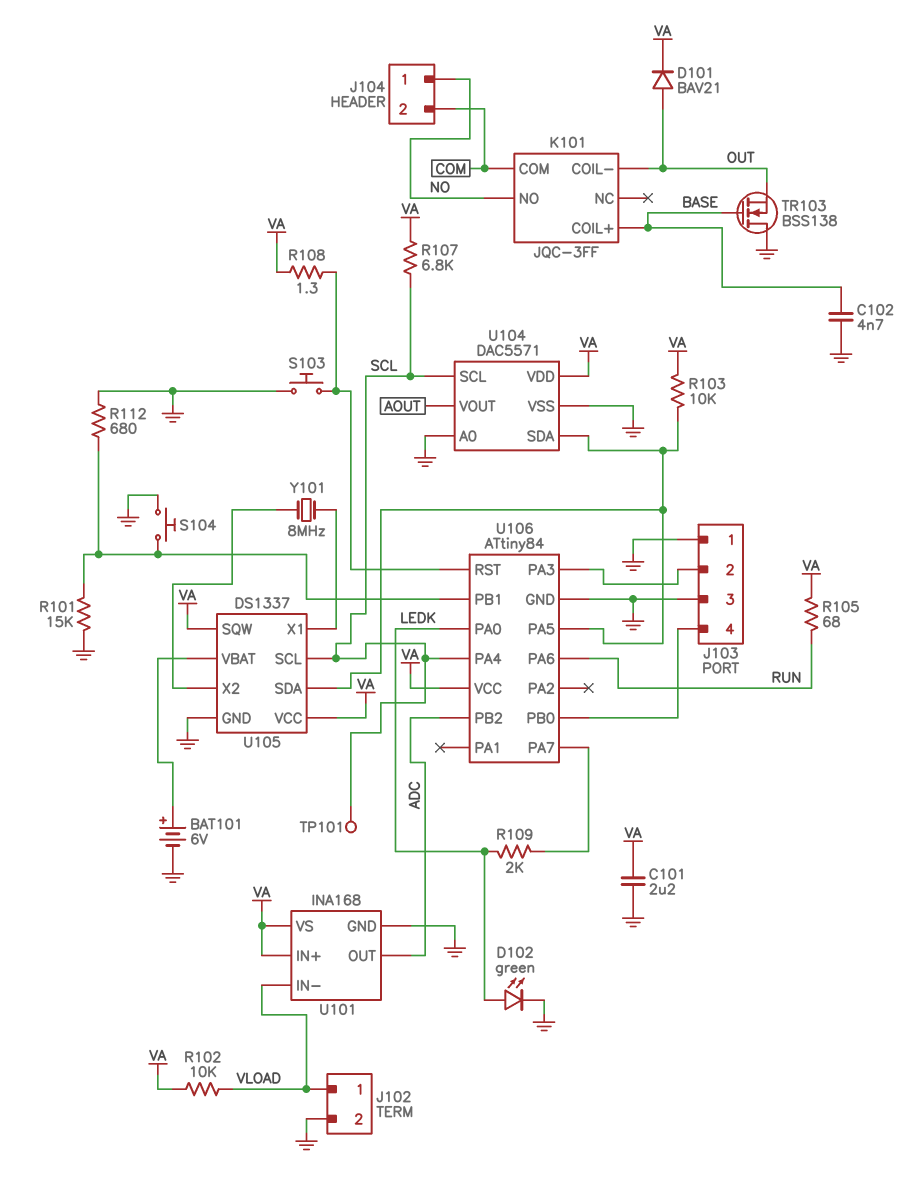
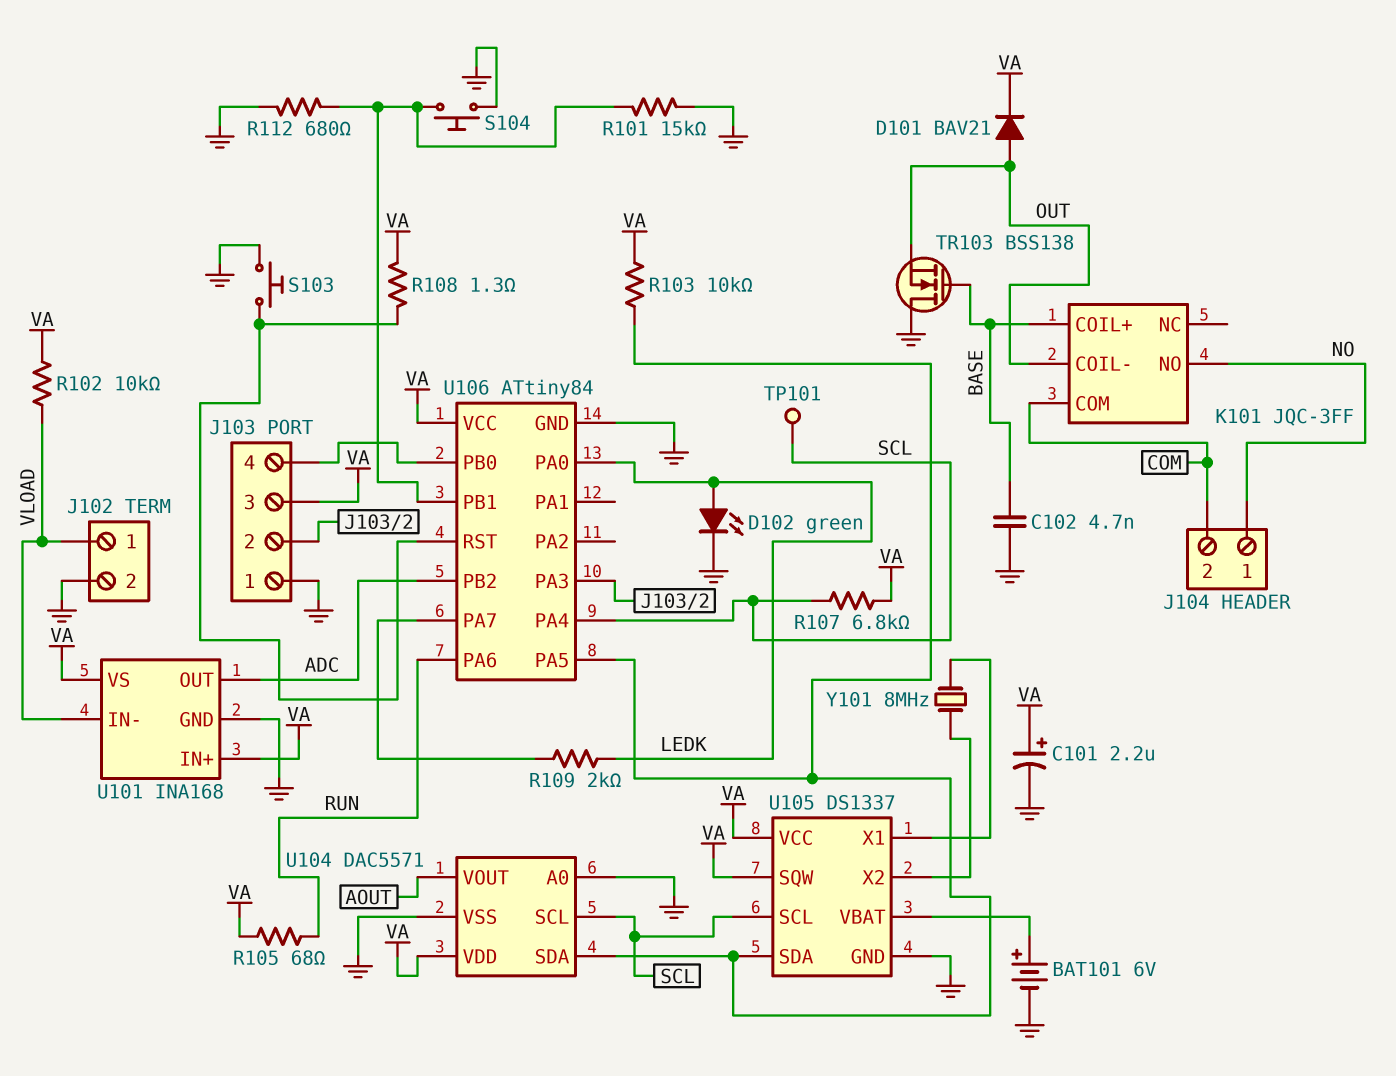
C101: 2.2uF (GND, VA) -> 2.2uF (plus VA, minus GND)
J103 pin 3: GND -> VA

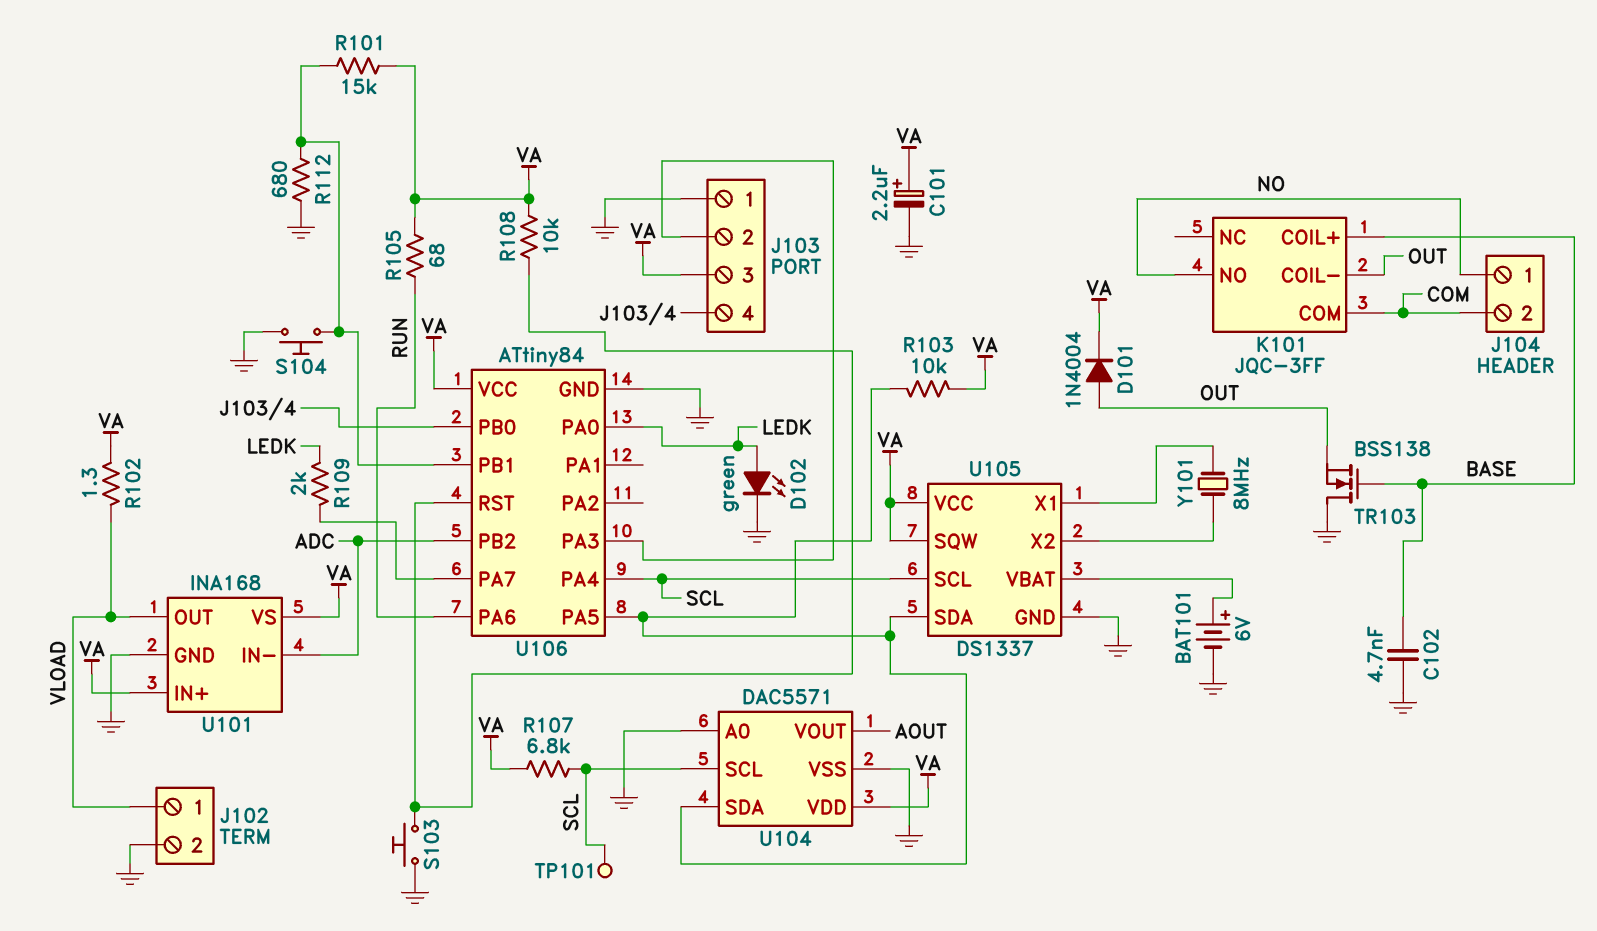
D101: diode BAV21 (A OUT, K VA) -> diode 1N4004 (A OUT, K VA)
R101: 15k (GND, U106/PB1) -> 15k (U106/PB1, VA)
R102: 10k (VA, VLOAD) -> 1.3 (VA, VLOAD)
R108: 1.3 (U106/RST, VA) -> 10k (U106/RST, VA)
U101 pin IN-: VLOAD -> ADC
U101 pin OUT: ADC -> VLOAD

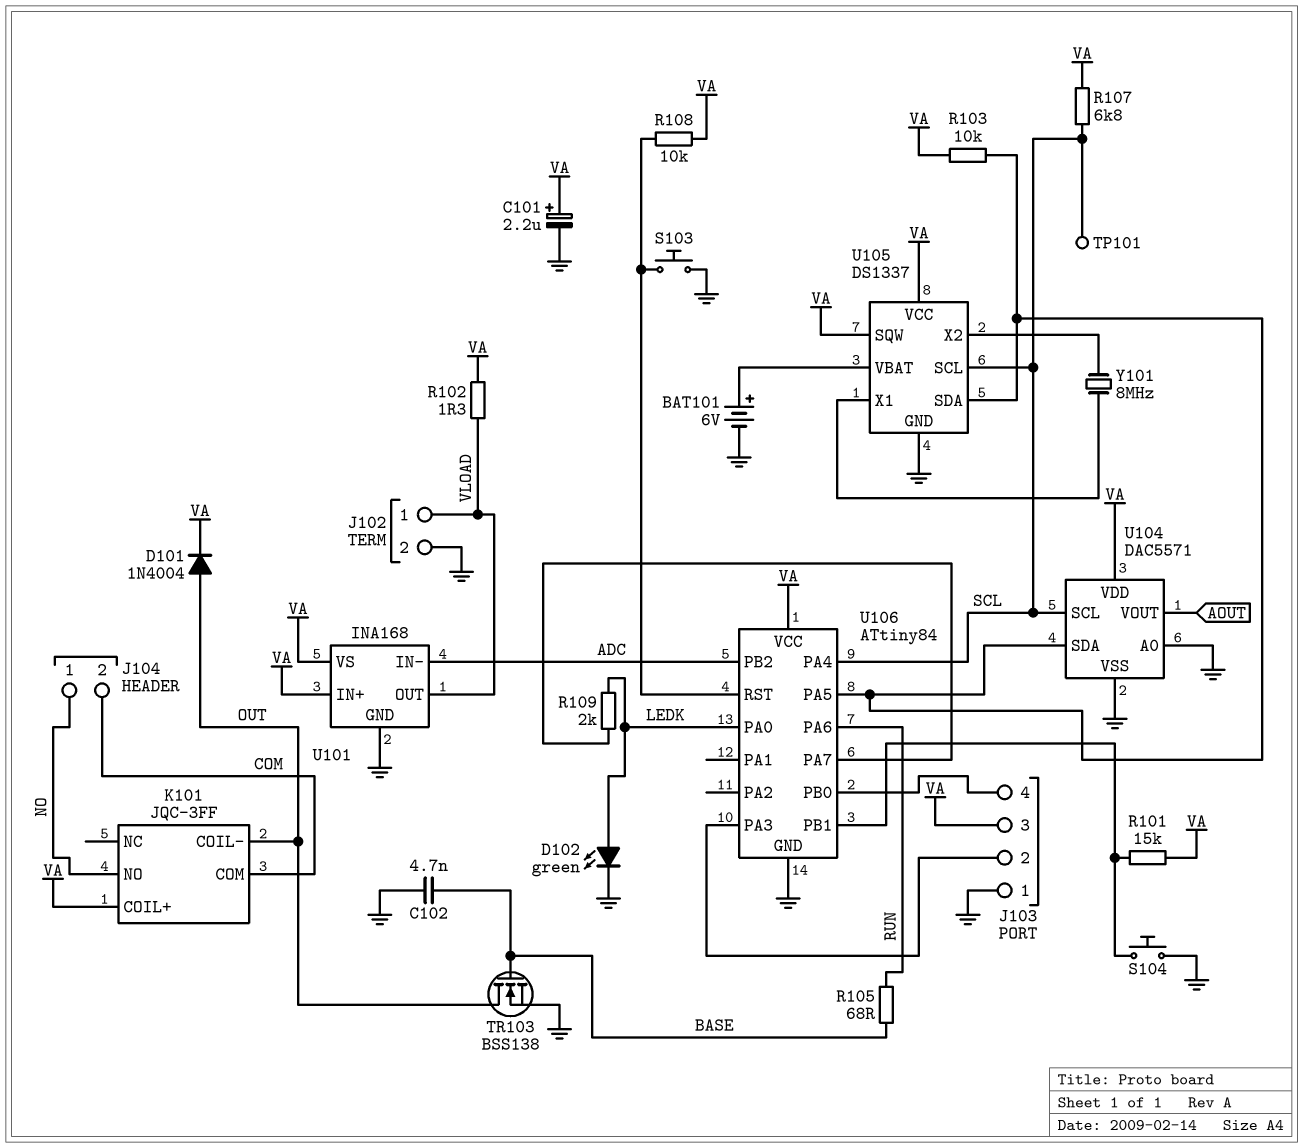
K101 pin COIL+: BASE -> VA
R105: 68 (RUN, VA) -> 68 (BASE, RUN)
R112: 680 (GND, U106/PB1) -> none
TR103: NMOS BSS138 (G BASE, D GND, S OUT) -> NMOS BSS138 (G BASE, D OUT, S GND)

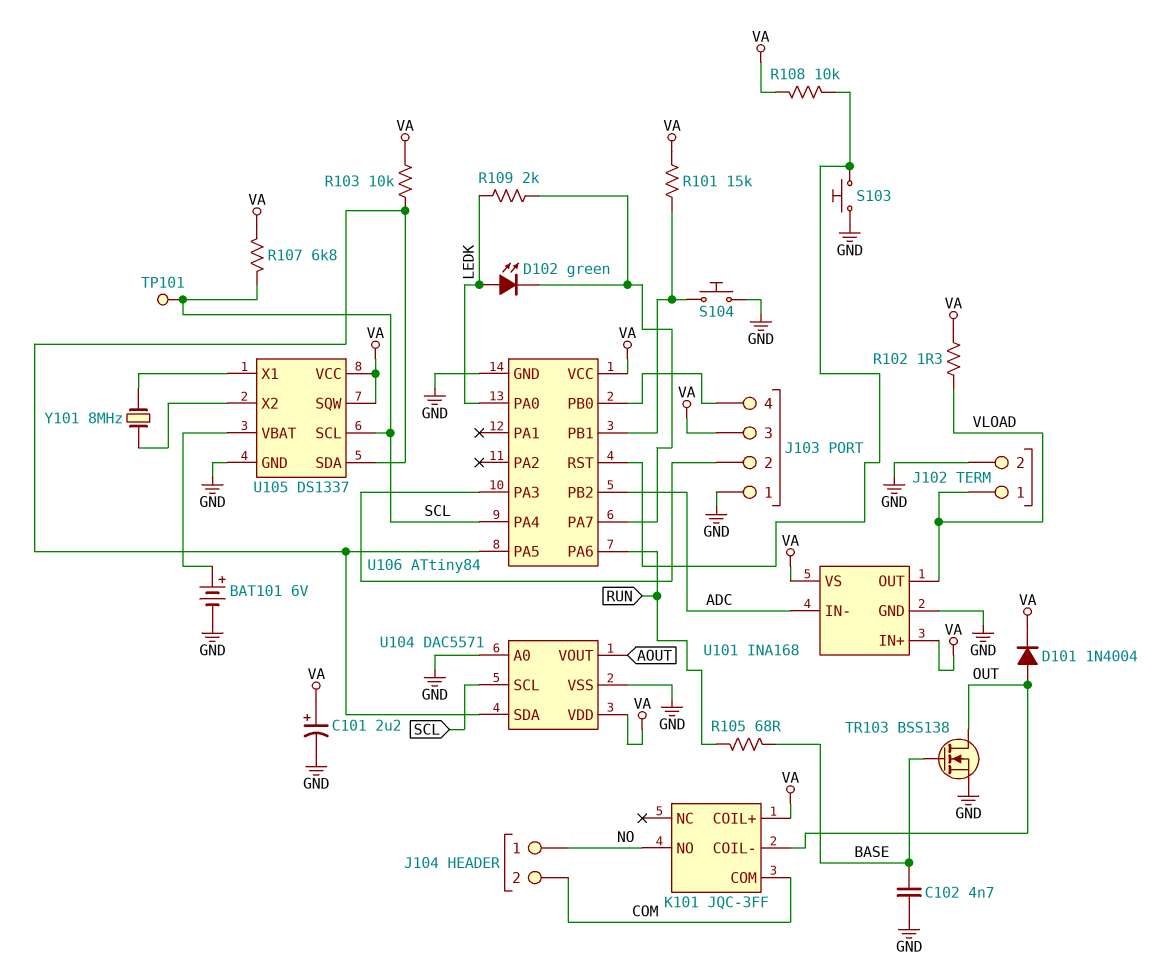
D102: LED green (A LEDK, K GND) -> LED green (A LEDK, K U106/PA7)

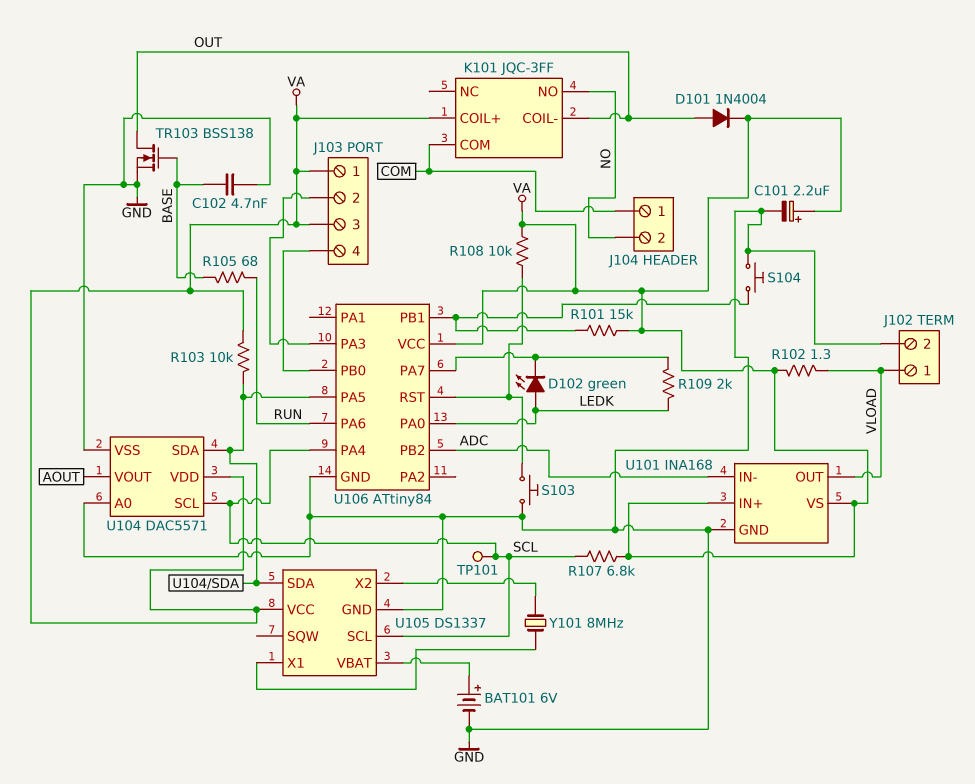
J103 pin 1: GND -> VA
J104 pin 1: NO -> COM
J104 pin 2: COM -> NO
U105 pin SQW: VA -> none

